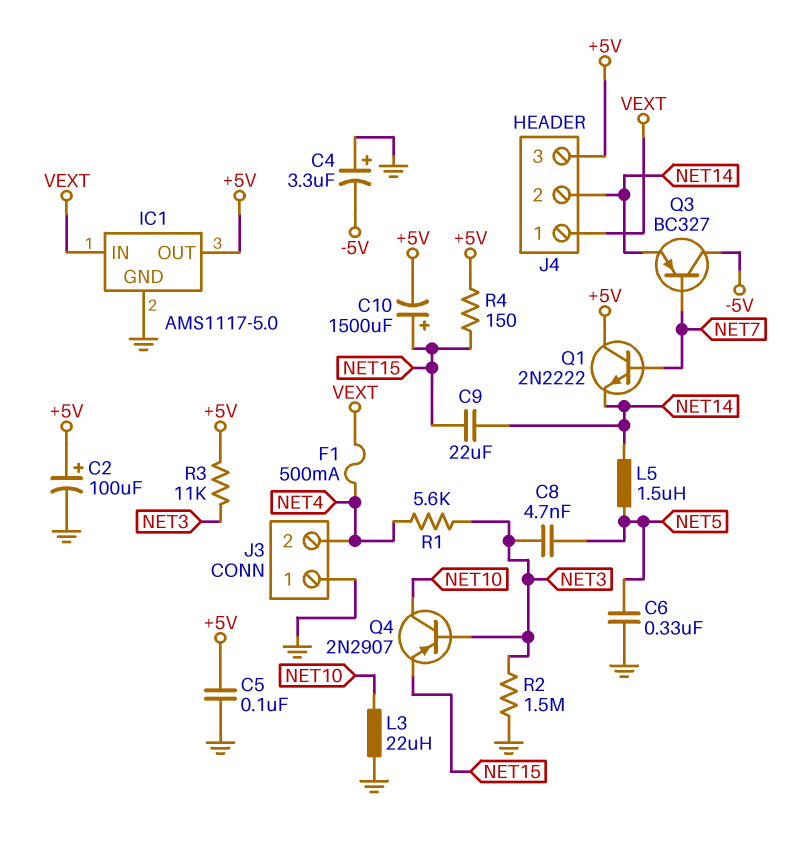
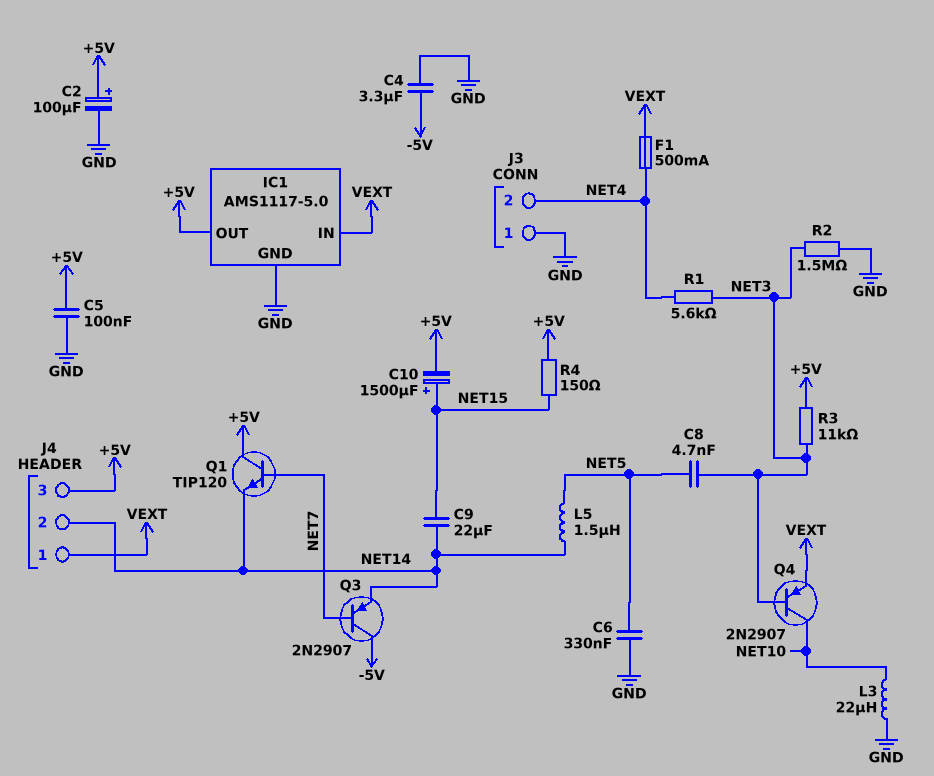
C4: 3.3uF (plus GND, minus -5V) -> 3.3uF (-5V, GND)
Q1: NPN 2N2222 (B NET7, C +5V, E NET14) -> NPN TIP120 (B NET7, C +5V, E NET14)
Q3: PNP BC327 (B NET7, C -5V, E NET14) -> PNP 2N2907 (B NET7, C -5V, E NET14)
Q4: PNP 2N2907 (B NET3, C NET10, E NET15) -> PNP 2N2907 (B NET3, C NET10, E VEXT)

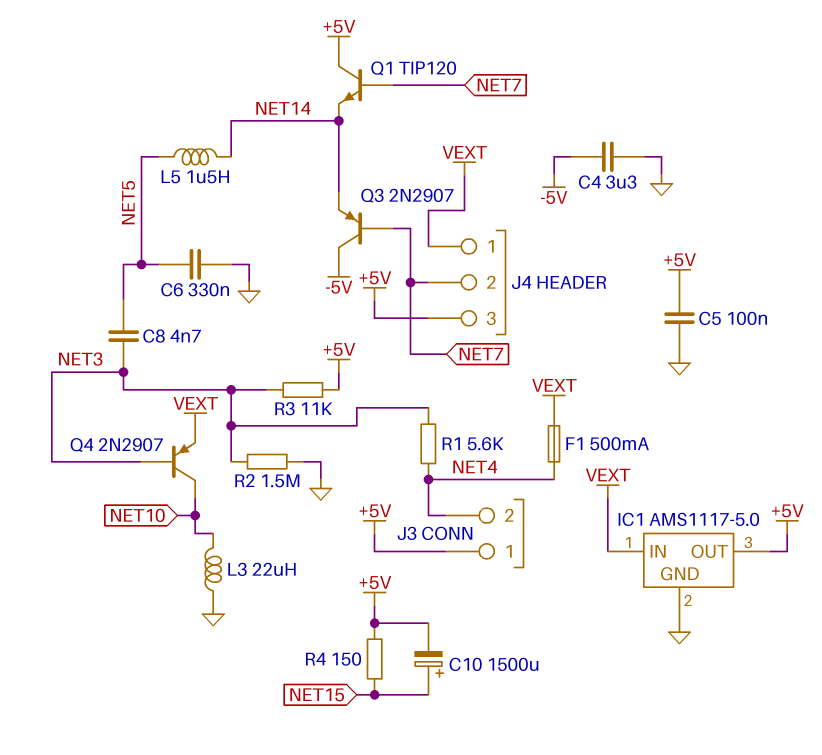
C2: 100uF (plus +5V, minus GND) -> none
C9: 22uF (NET14, NET15) -> none
J3 pin 1: GND -> +5V
J4 pin 2: NET14 -> NET7

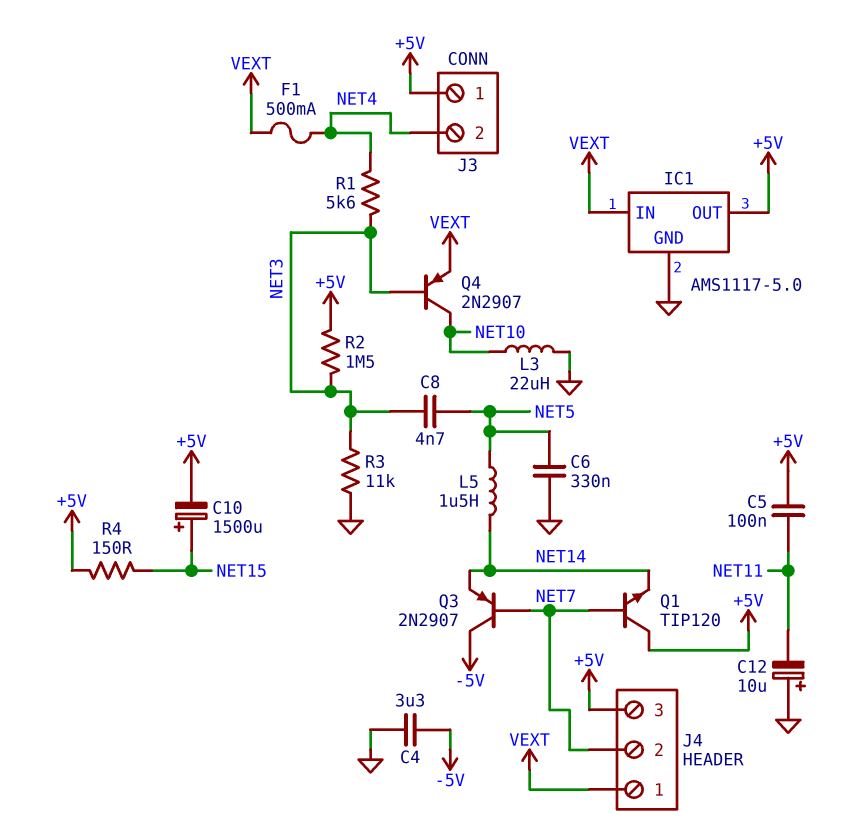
C5: 100nF (+5V, GND) -> 100nF (+5V, NET11)
C12: none -> 10uF (plus GND, minus NET11)
R2: 1.5M (GND, NET3) -> 1.5M (+5V, NET3)
R3: 11k (+5V, NET3) -> 11k (GND, NET3)

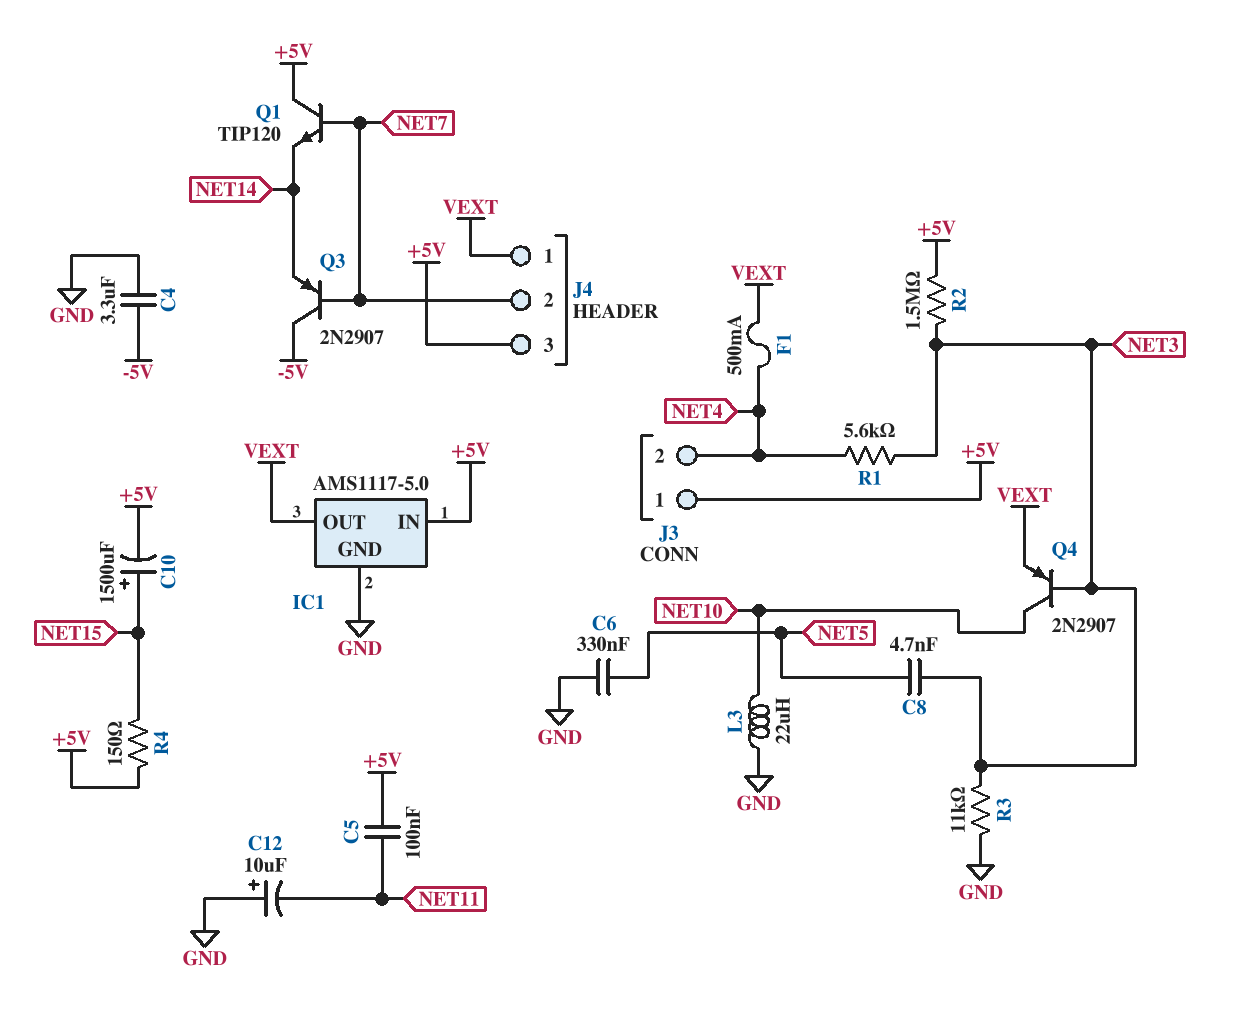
IC1 pin IN: VEXT -> +5V
IC1 pin OUT: +5V -> VEXT
L5: 1.5uH (NET5, NET14) -> none

